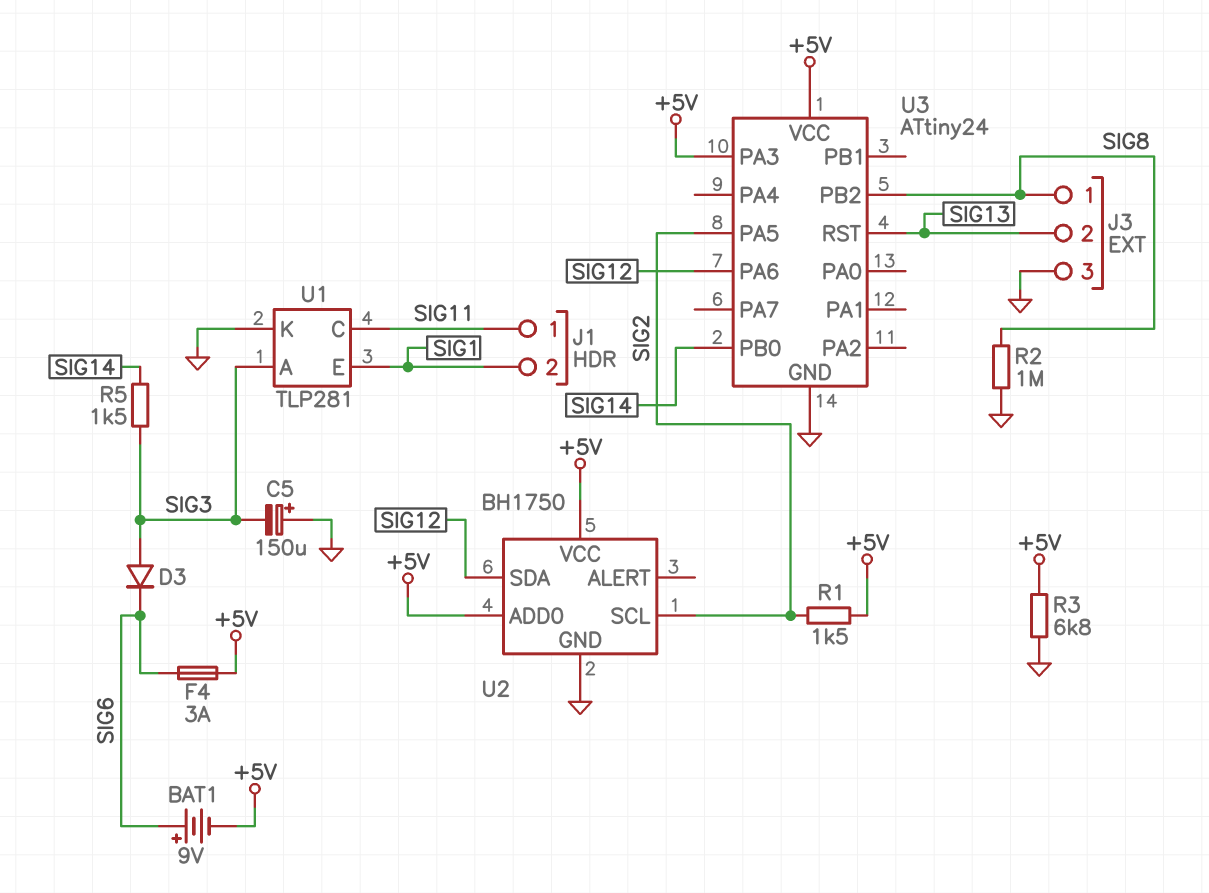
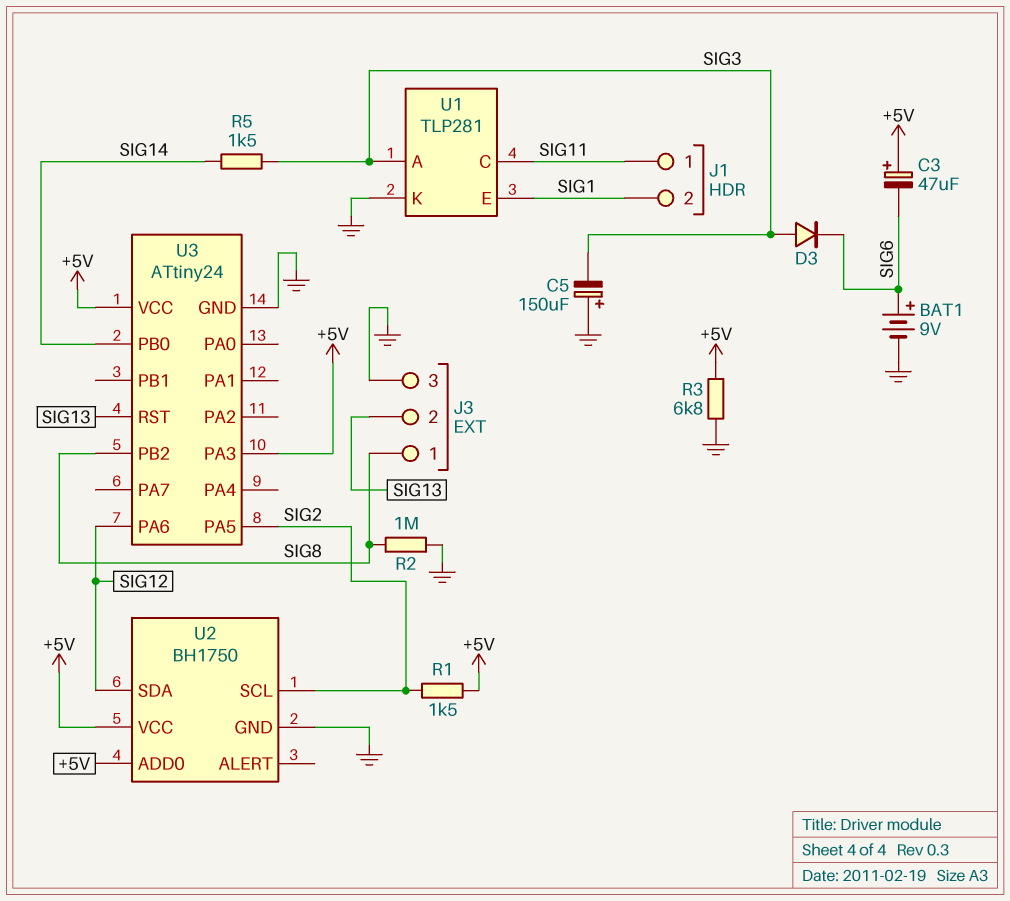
BAT1: 9V (plus SIG6, minus +5V) -> 9V (plus SIG6, minus GND)
C3: none -> 47uF (plus +5V, minus SIG6)
F4: 3A (+5V, SIG6) -> none

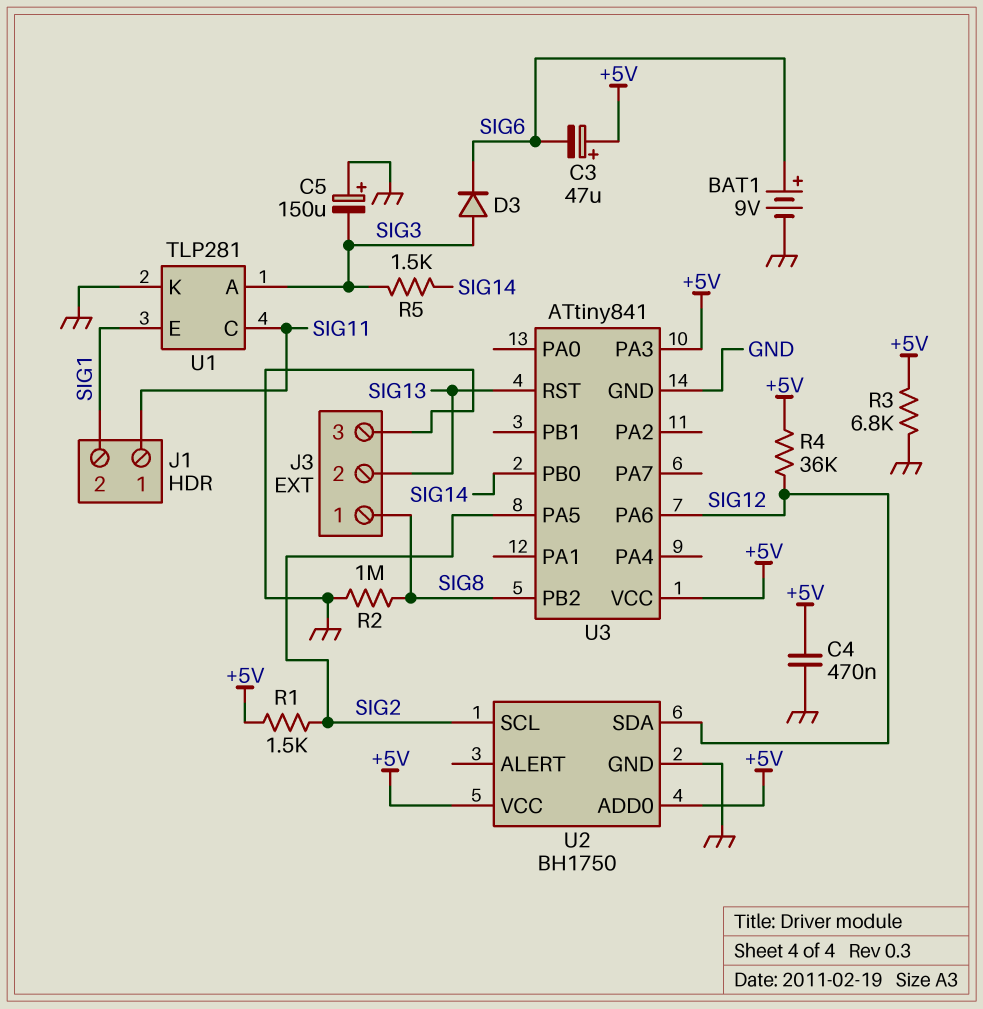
C4: none -> 470nF (+5V, GND)
R4: none -> 36k (+5V, SIG12)
U3: ATtiny24 -> ATtiny841

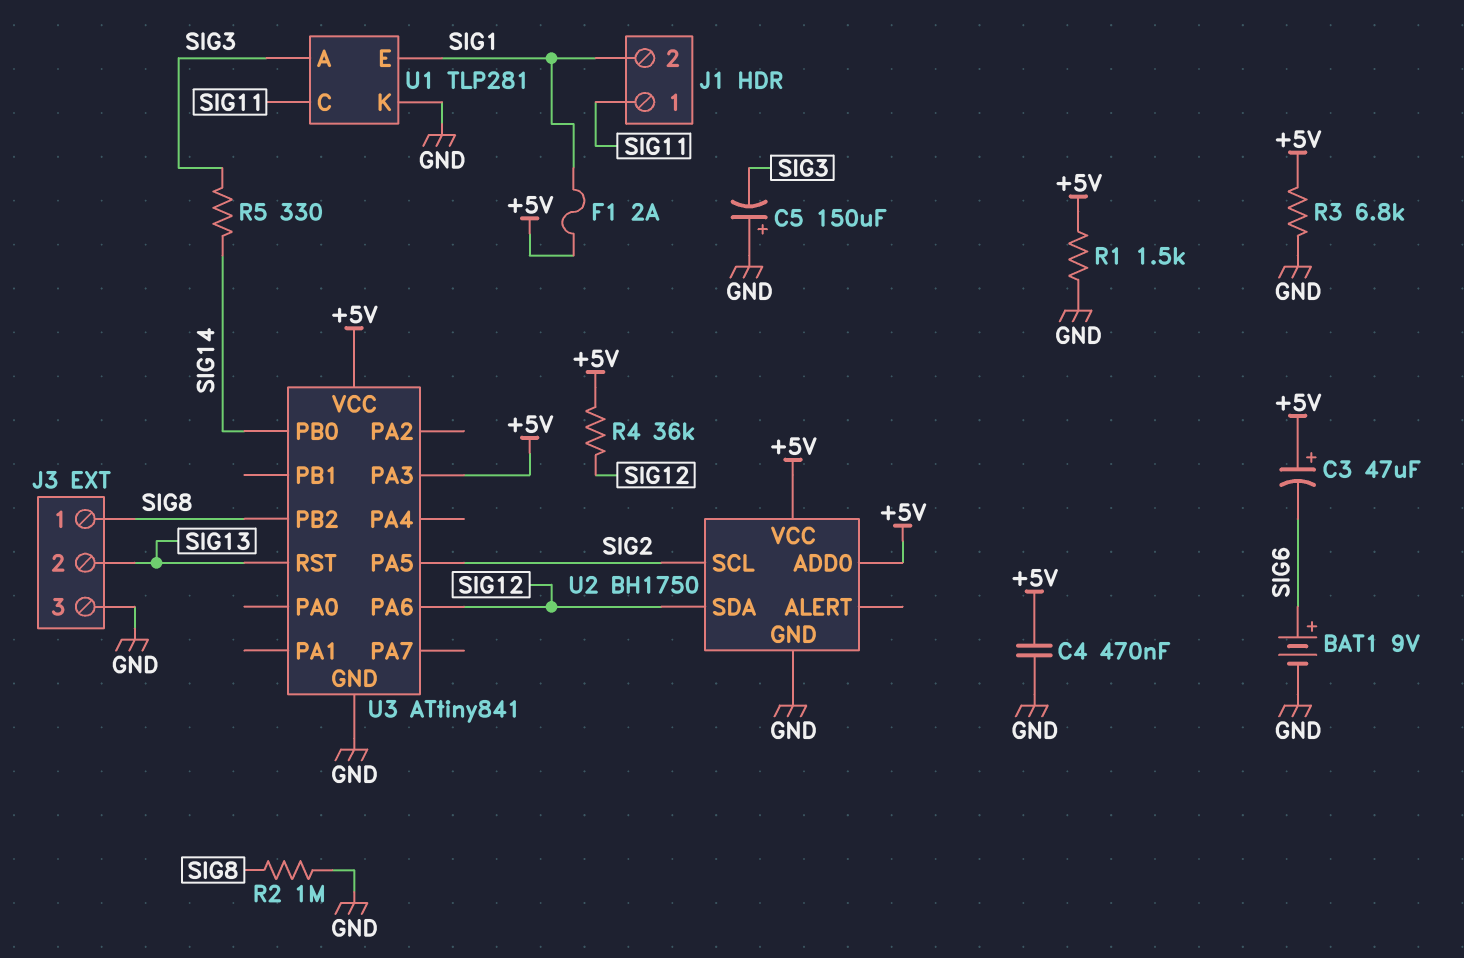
D3: diode (A SIG3, K SIG6) -> none
F1: none -> 2A (+5V, SIG1)
R1: 1.5k (+5V, SIG2) -> 1.5k (+5V, GND)
R5: 1.5k (SIG3, SIG14) -> 330 (SIG3, SIG14)

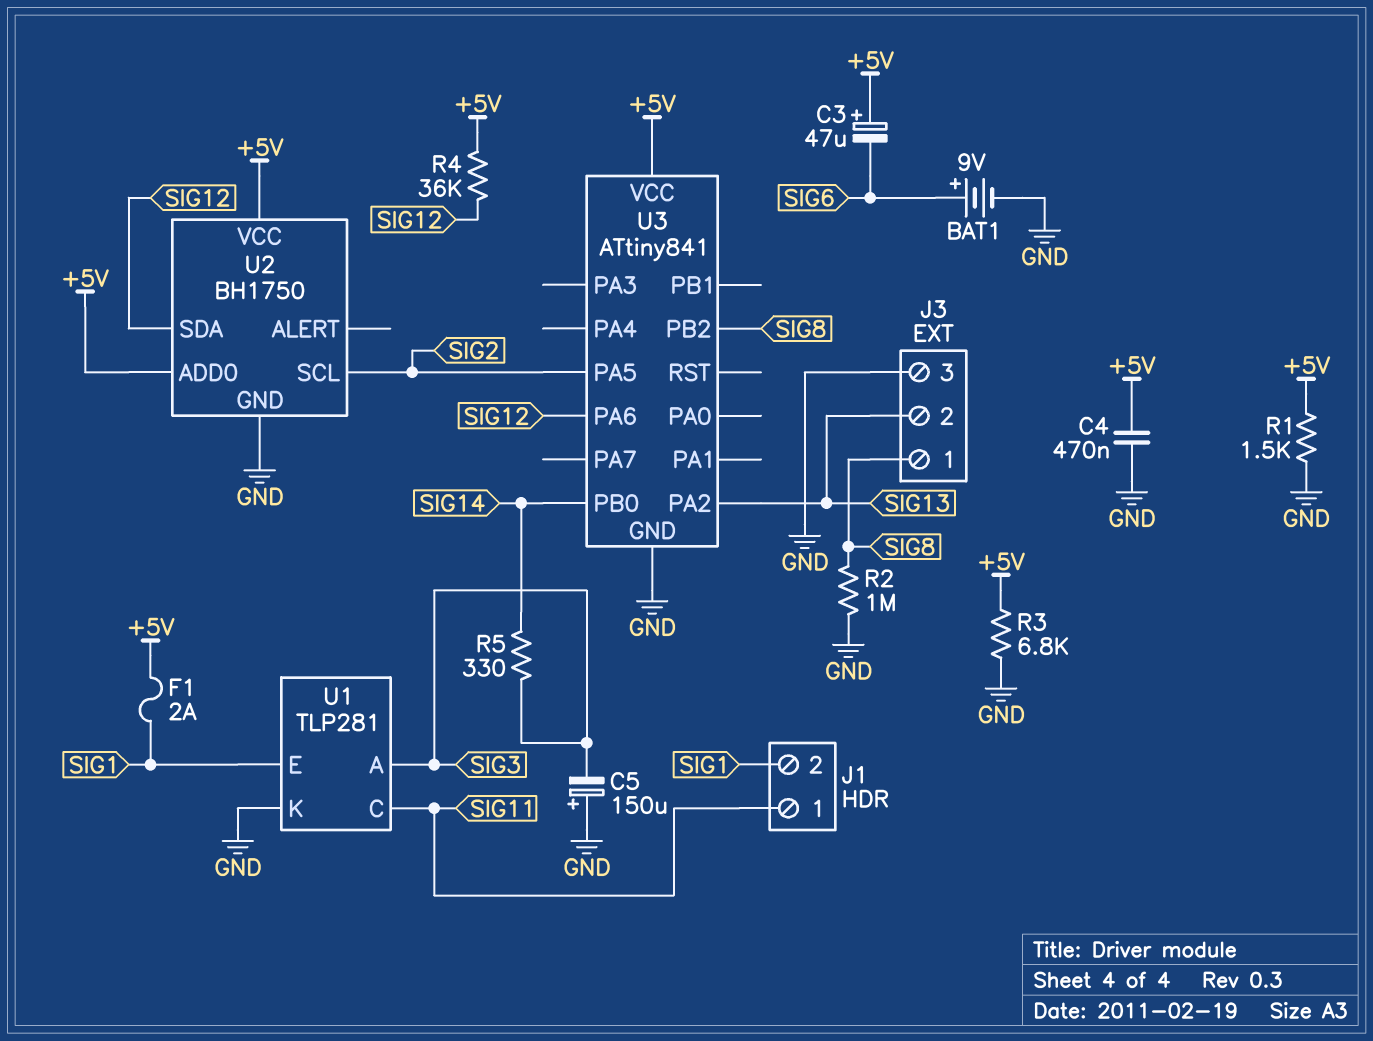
U3 pin PA2: none -> SIG13
U3 pin PA3: +5V -> none
U3 pin RST: SIG13 -> none

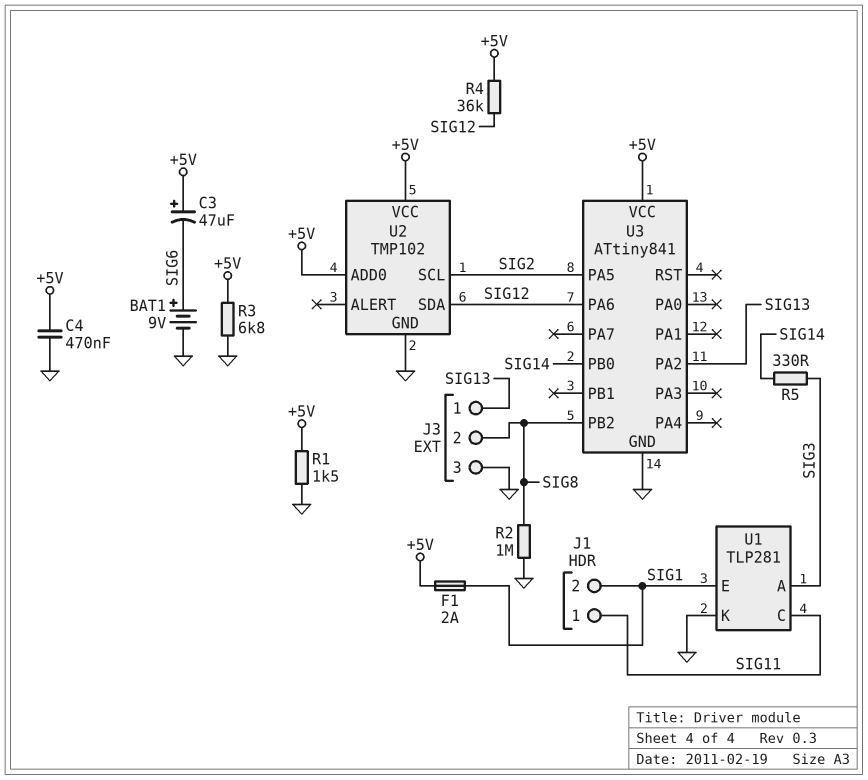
C5: 150uF (plus GND, minus SIG3) -> none
J3 pin 1: SIG8 -> SIG13
J3 pin 2: SIG13 -> SIG8
U2: BH1750 -> TMP102

